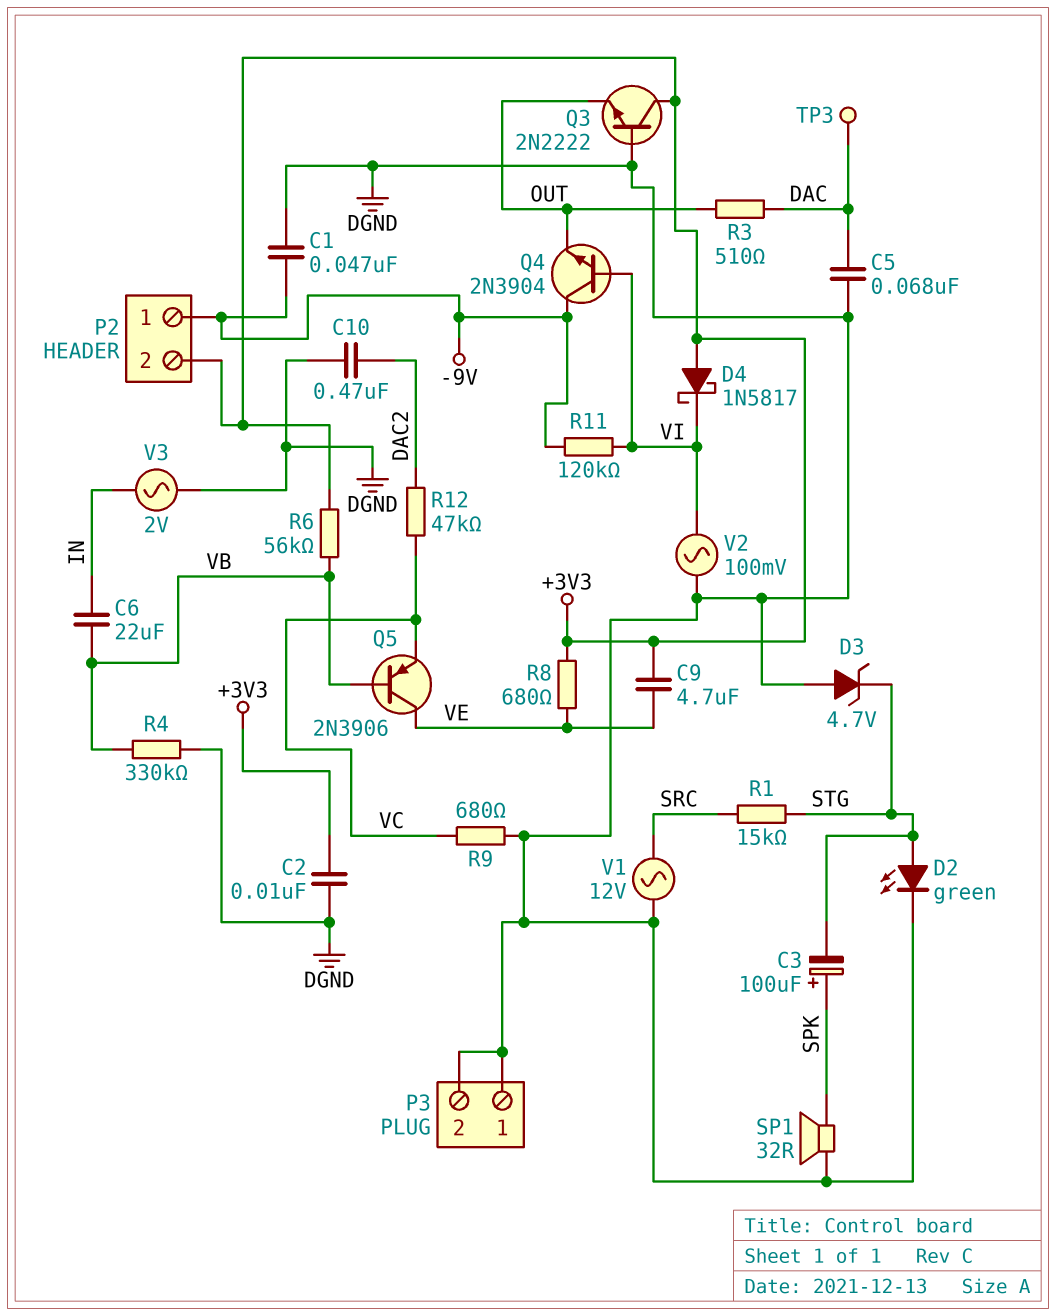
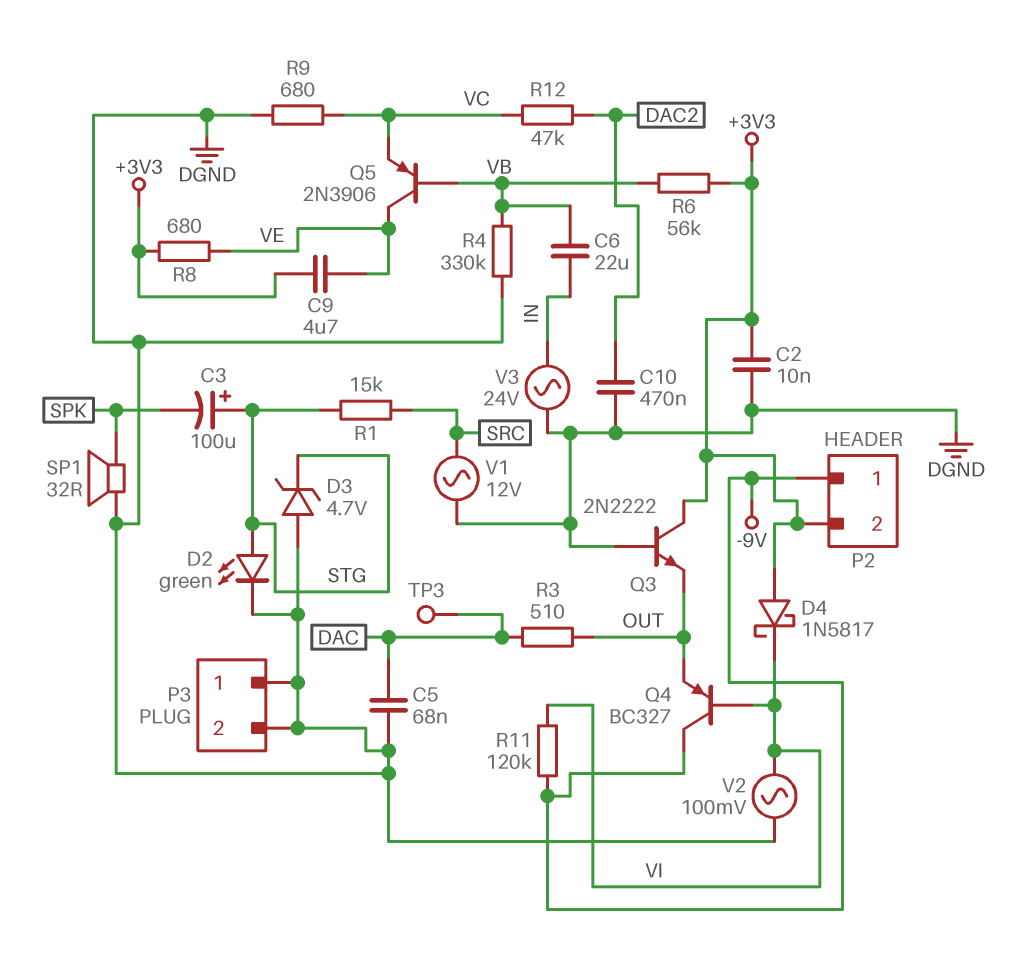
C1: 47nF (-9V, DGND) -> none
C3: 100uF (plus SPK, minus STG) -> 100uF (plus STG, minus SPK)
Q4: NPN 2N3904 (B VI, C -9V, E OUT) -> PNP BC327 (B VI, C -9V, E OUT)
V3: AC 2V (DGND, IN) -> AC 24V (DGND, IN)

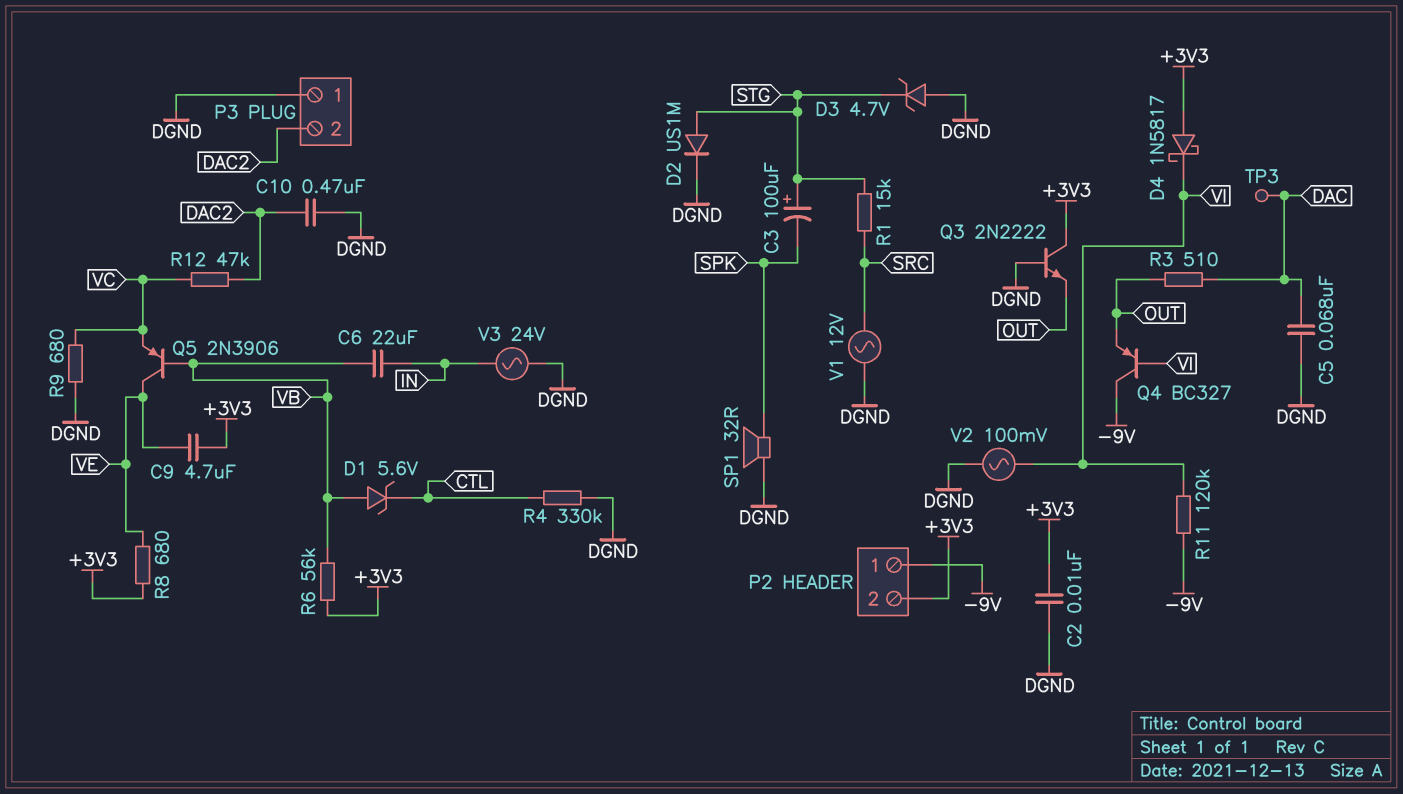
D1: none -> zener 5.6V (A VB, K CTL)
D2: LED green (A STG, K DGND) -> diode US1M (A STG, K DGND)
P3 pin 2: DGND -> DAC2
R4: 330k (DGND, VB) -> 330k (CTL, DGND)

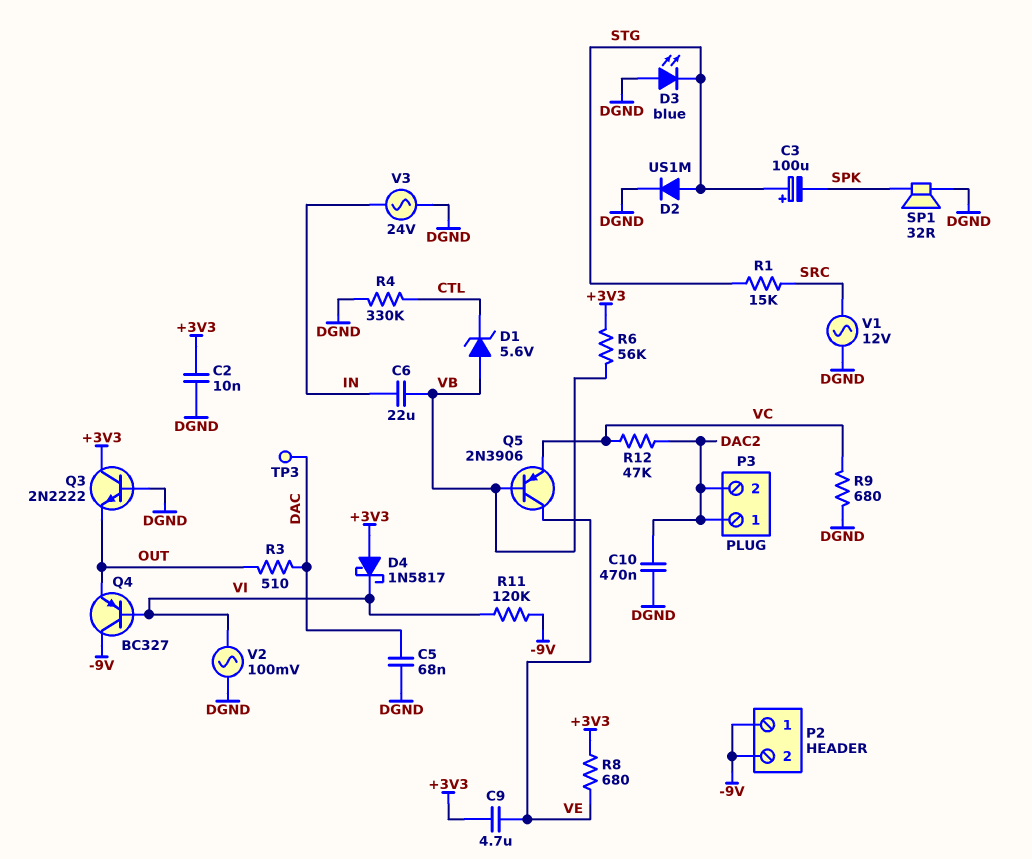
D3: zener 4.7V (A DGND, K STG) -> LED blue (A DGND, K STG)
P2 pin 2: +3V3 -> -9V
P3 pin 1: DGND -> DAC2

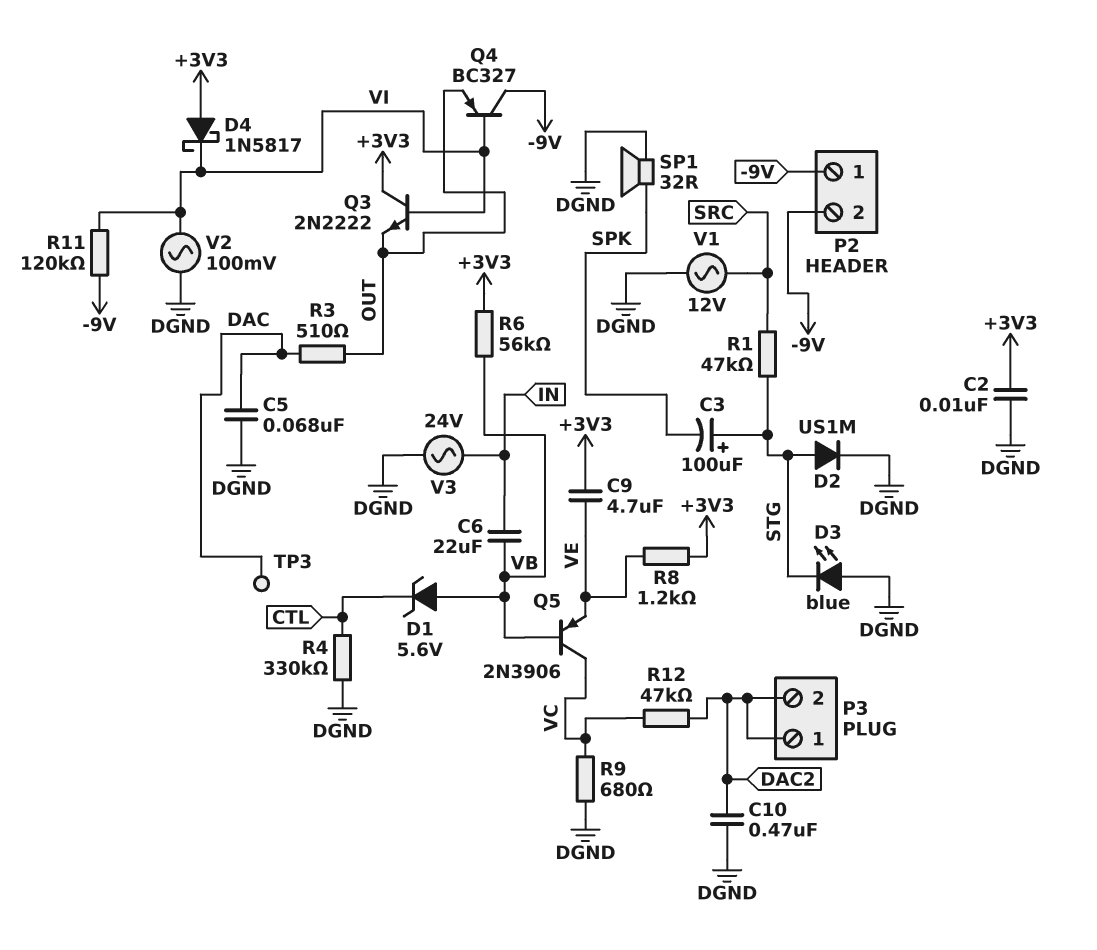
Q3: NPN 2N2222 (B DGND, C +3V3, E OUT) -> NPN 2N2222 (B VI, C +3V3, E OUT)
Q5: PNP 2N3906 (B VB, C VE, E VC) -> PNP 2N3906 (B VB, C VC, E VE)
R1: 15k (SRC, STG) -> 47k (SRC, STG)
R8: 680 (+3V3, VE) -> 1.2k (+3V3, VE)

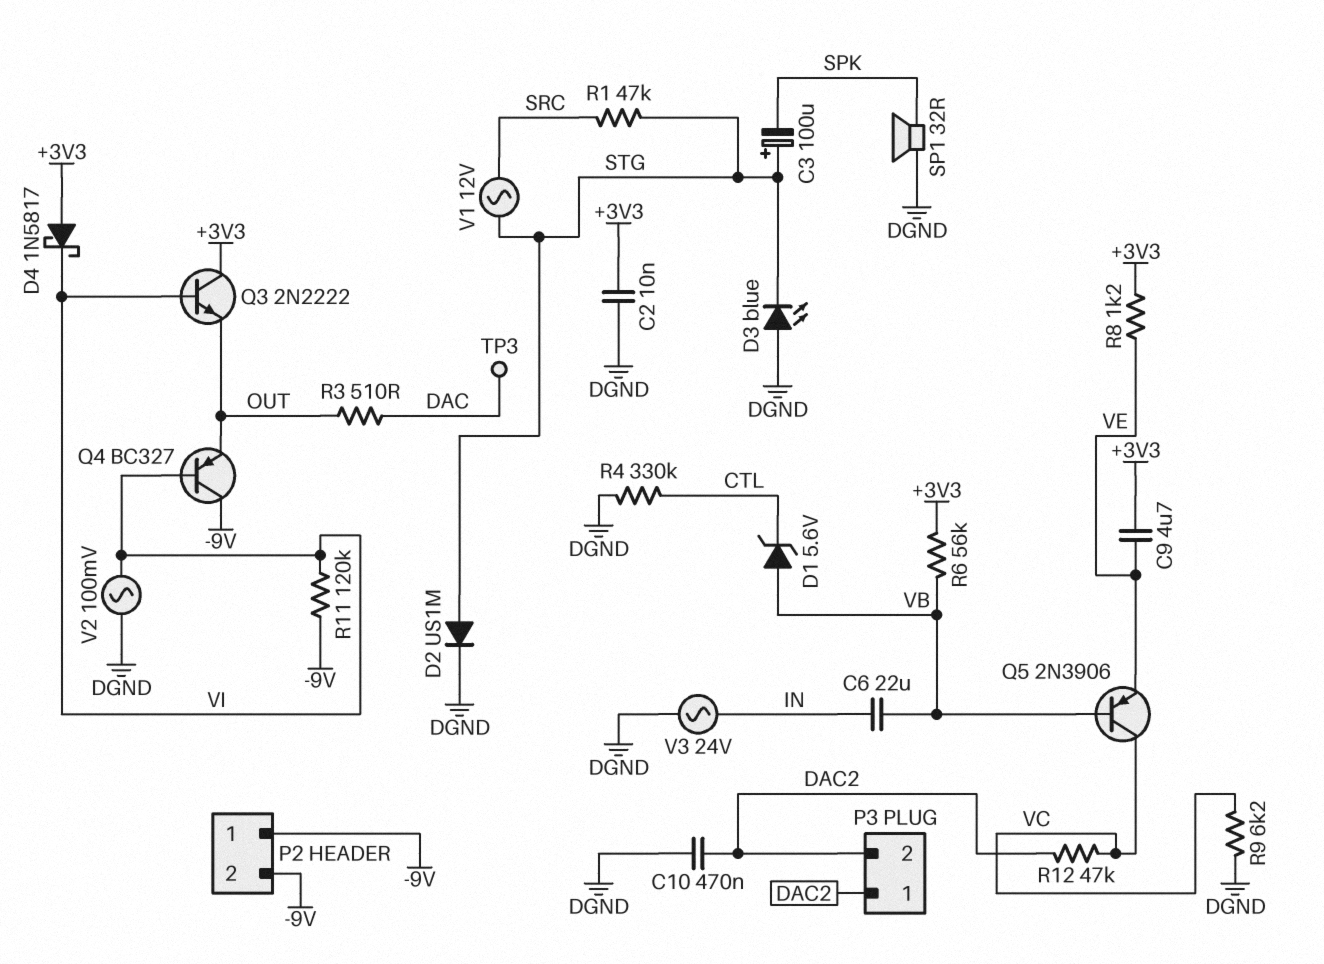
C5: 68nF (DAC, DGND) -> none
R9: 680 (DGND, VC) -> 6.2k (DGND, VC)
V1: AC 12V (DGND, SRC) -> AC 12V (SRC, STG)

